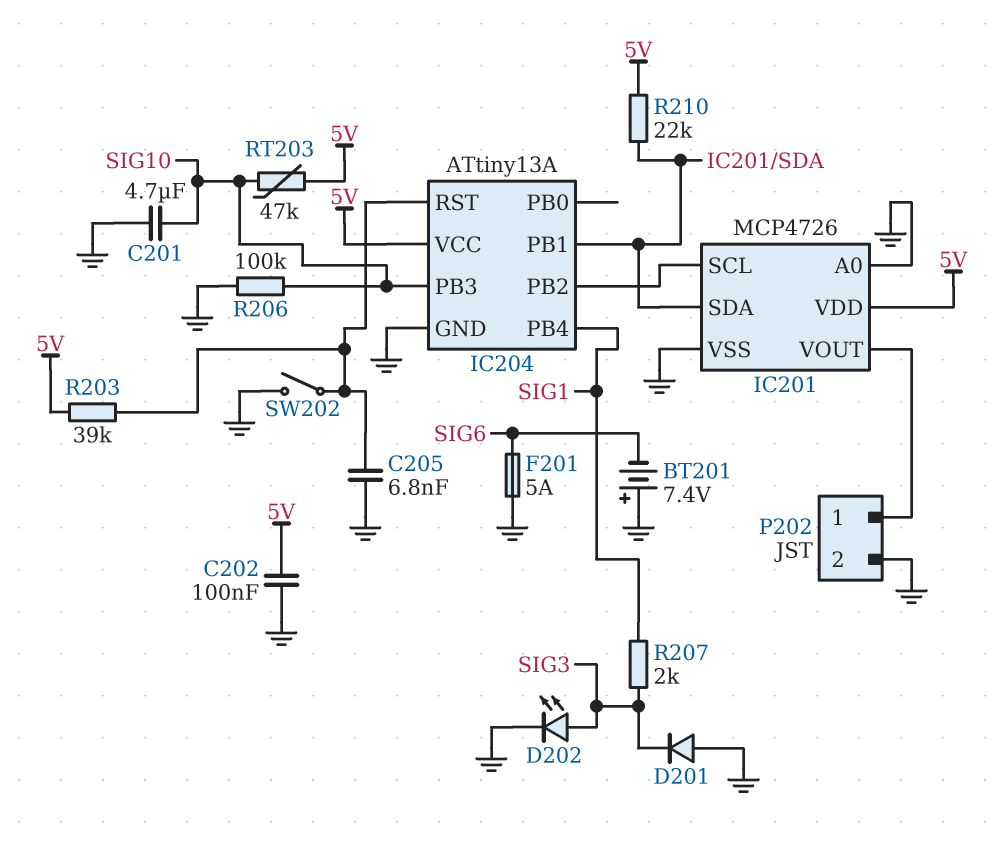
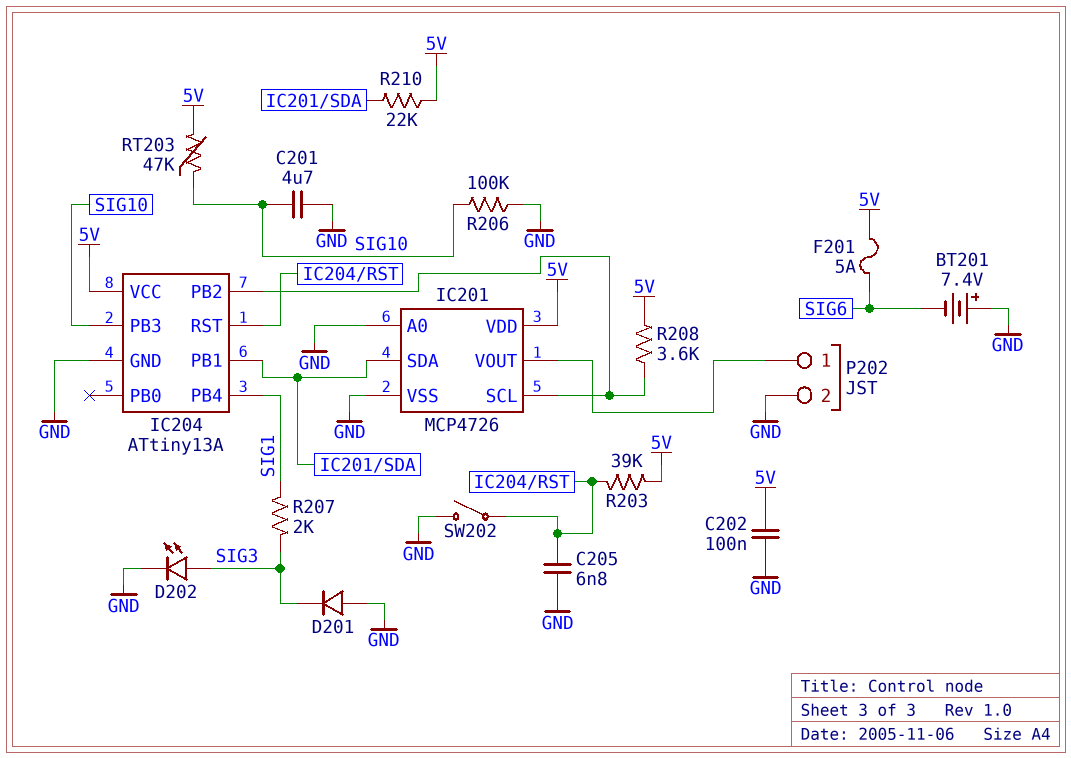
F201: 5A (GND, SIG6) -> 5A (5V, SIG6)
R208: none -> 3.6k (5V, IC201/SCL)

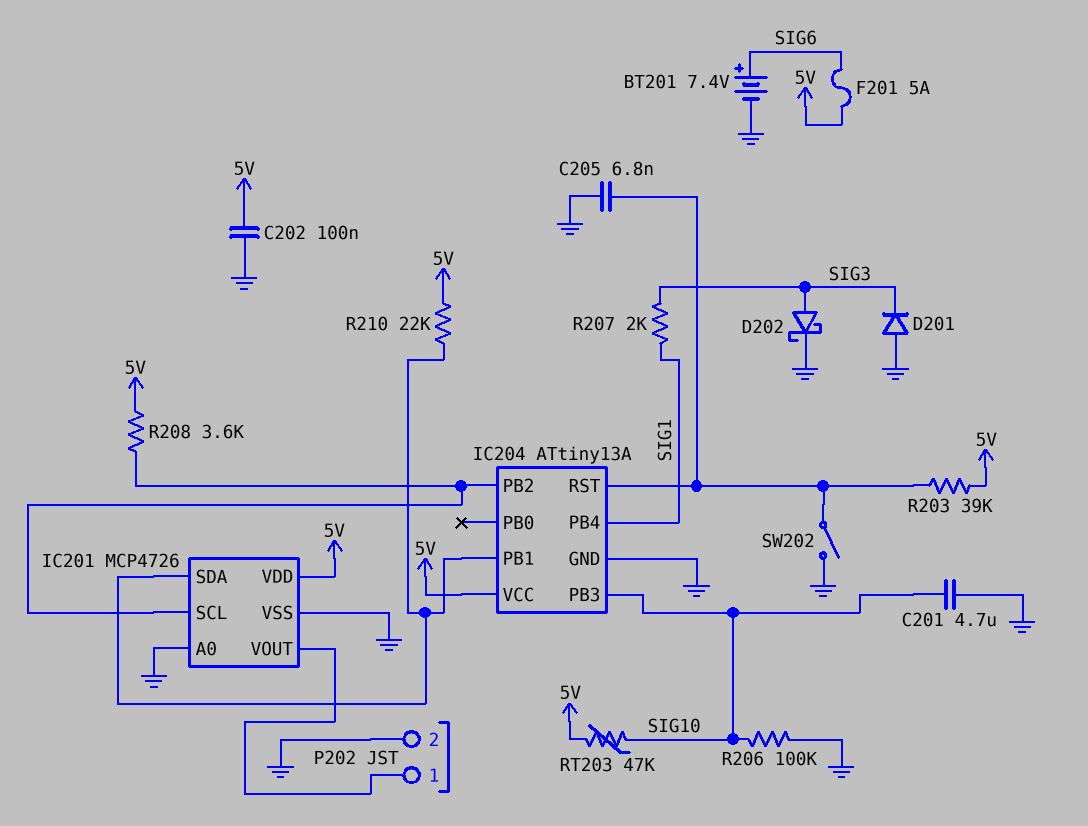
BT201: 7.4V (plus GND, minus SIG6) -> 7.4V (plus SIG6, minus GND)
D202: LED (A SIG3, K GND) -> schottky (A SIG3, K GND)

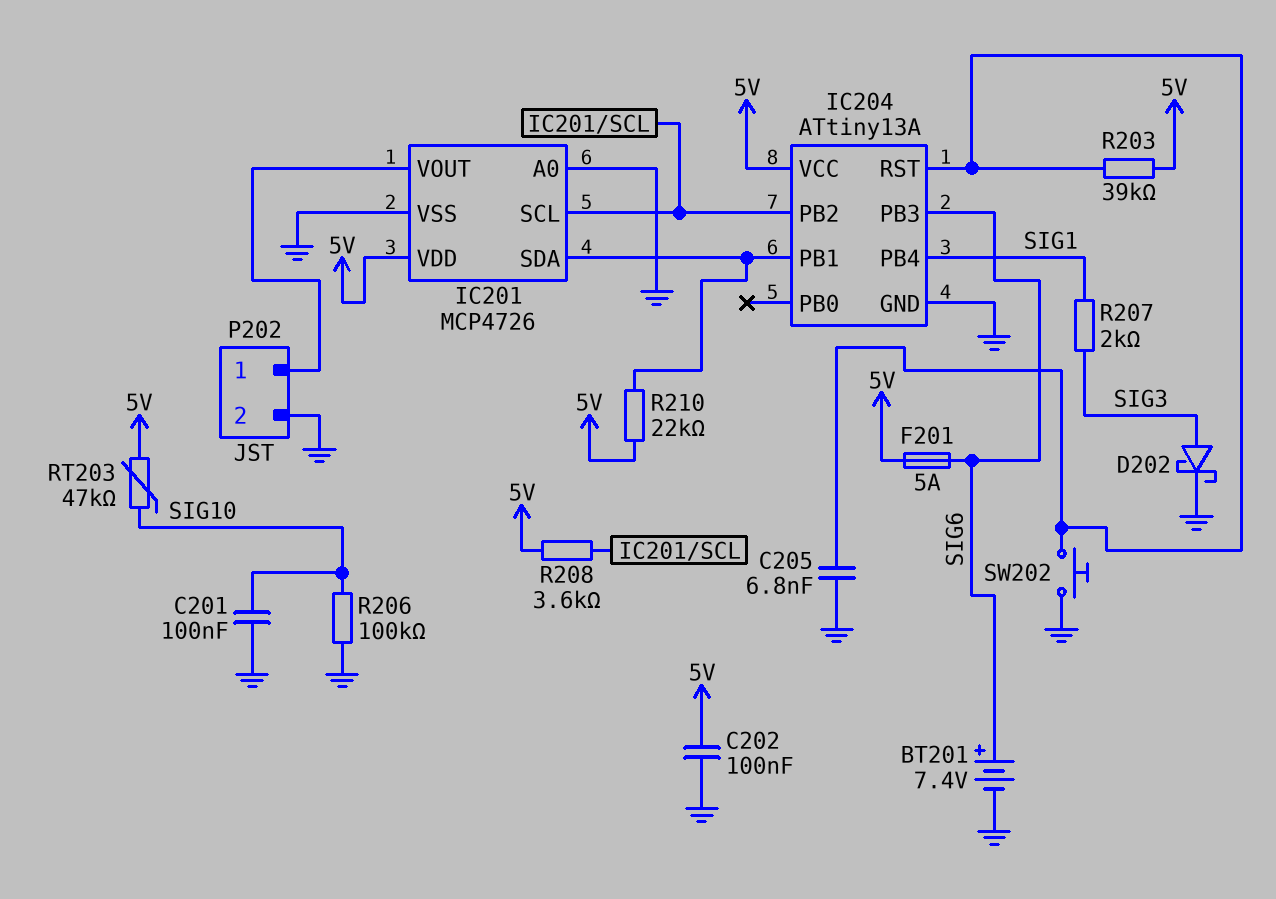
C201: 4.7uF (GND, SIG10) -> 100nF (GND, SIG10)
D201: diode (A GND, K SIG3) -> none
IC204 pin PB3: SIG10 -> SIG6
SW202: switch (GND, IC204/RST) -> button (GND, IC204/RST)

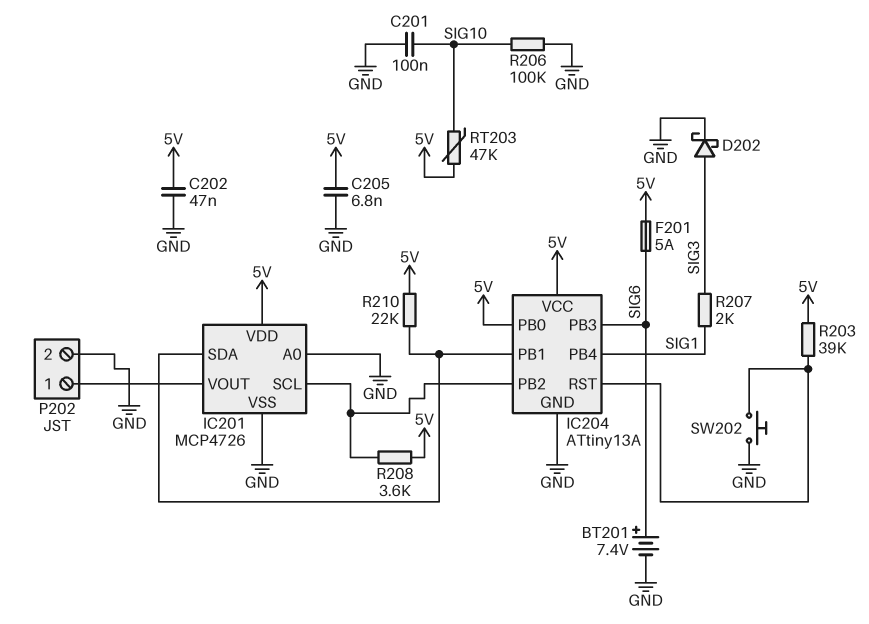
C202: 100nF (5V, GND) -> 47nF (5V, GND)
C205: 6.8nF (GND, IC204/RST) -> 6.8nF (5V, GND)
IC204 pin PB0: none -> 5V

